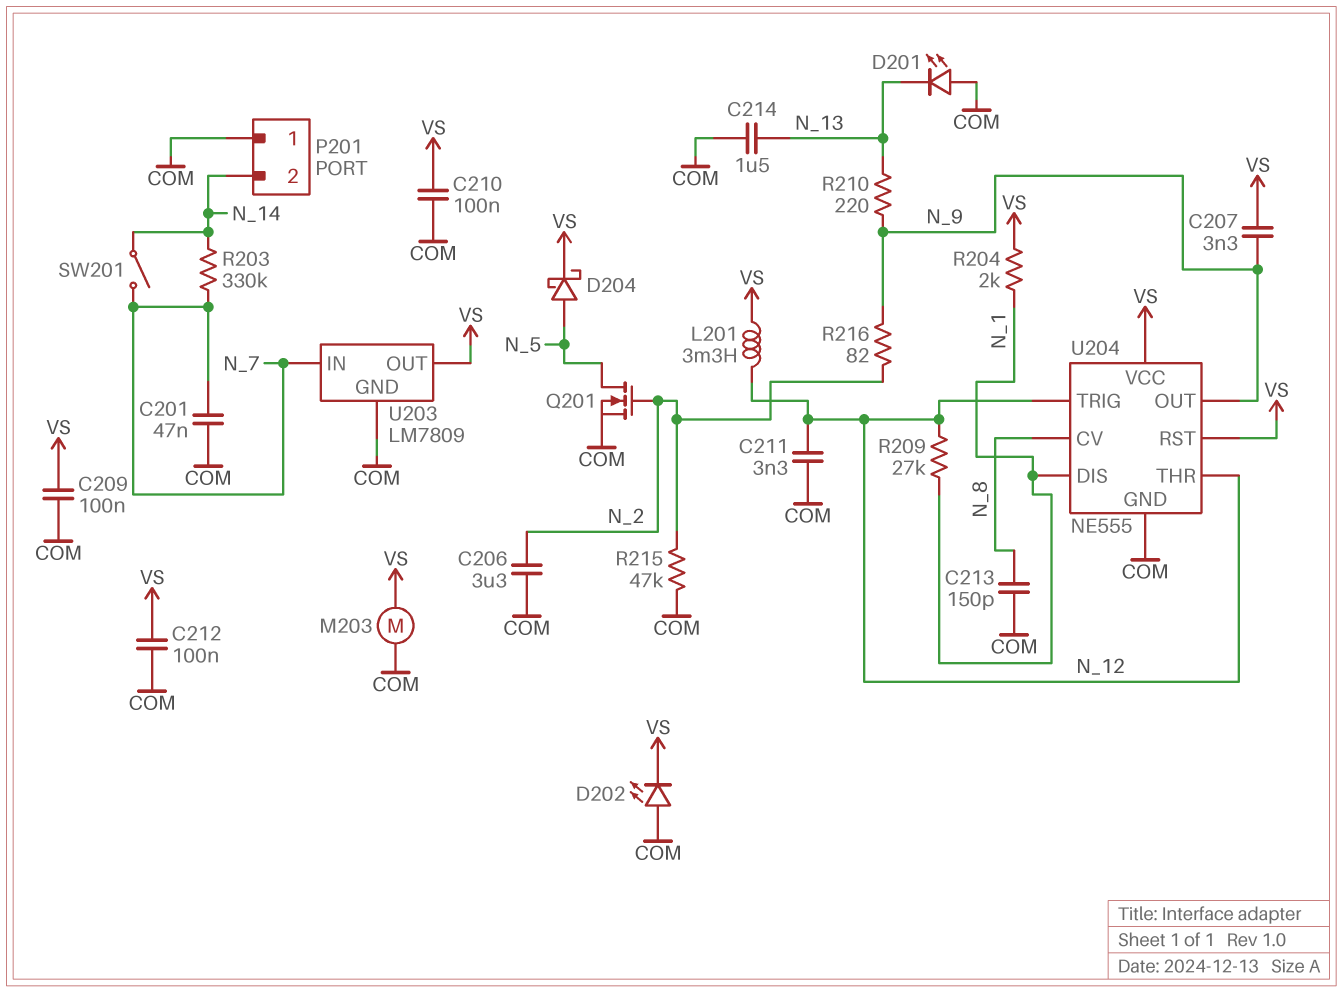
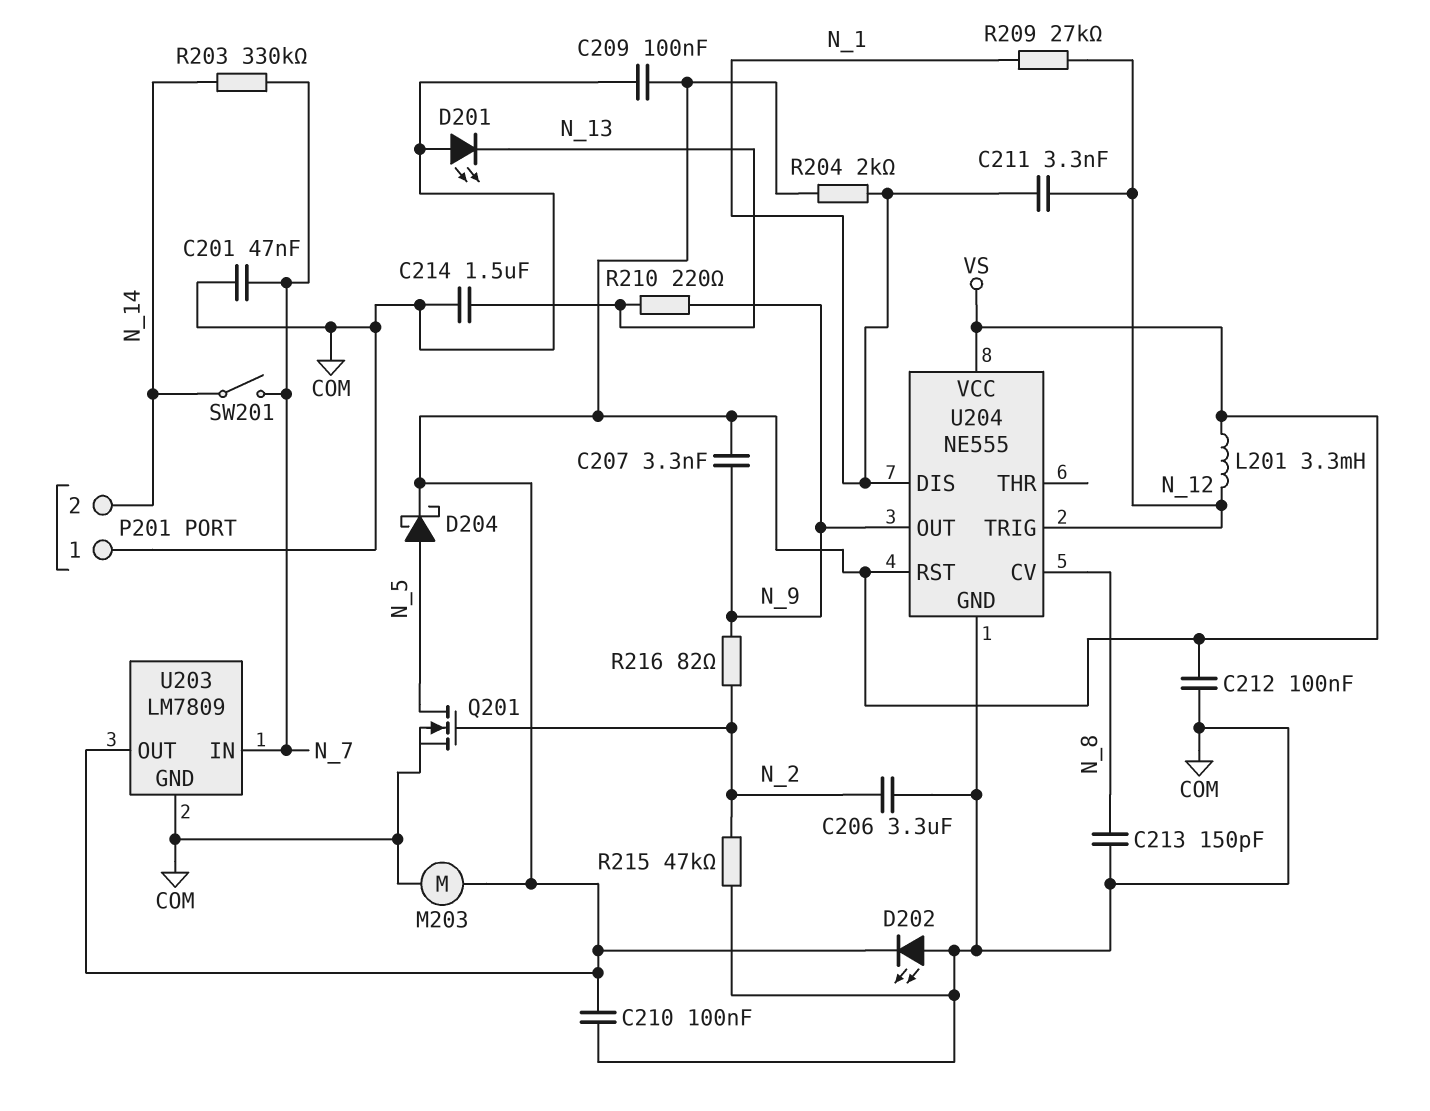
C211: 3.3nF (COM, N_12) -> 3.3nF (N_1, N_12)
U204 pin THR: N_12 -> none

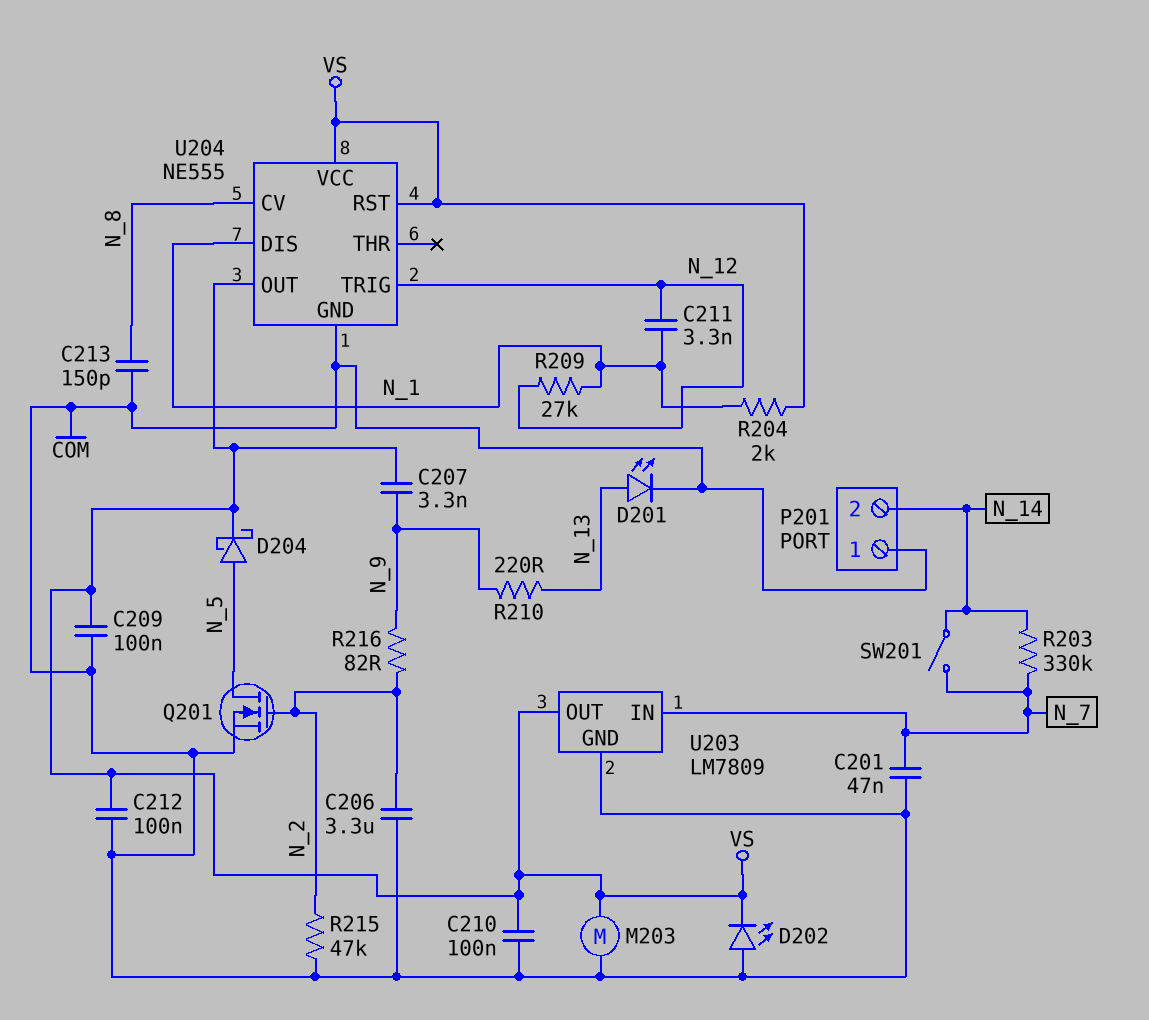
C214: 1.5uF (COM, N_13) -> none
D201: LED (A COM, K N_13) -> LED (A N_13, K COM)
L201: 3.3mH (N_12, VS) -> none
U204 pin OUT: N_9 -> VS

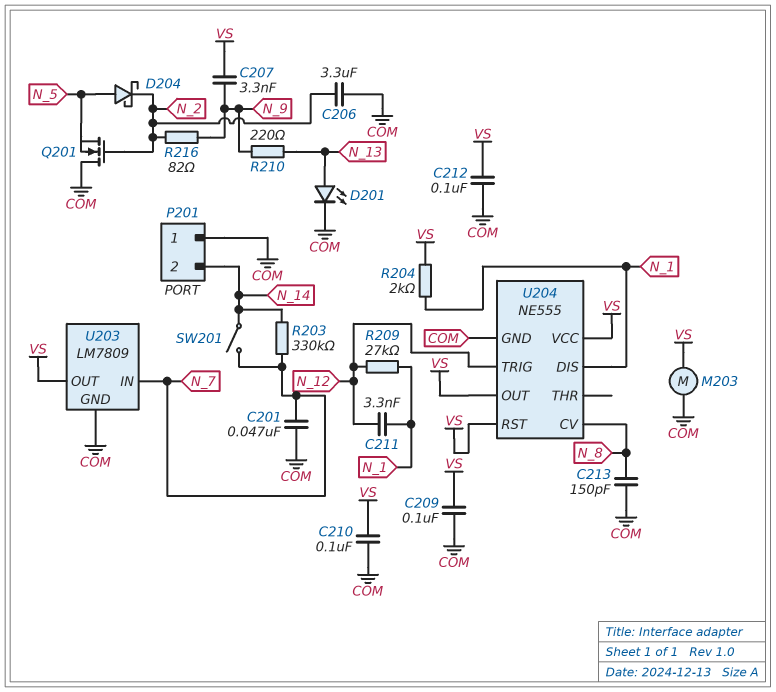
D202: LED (A COM, K VS) -> none
D204: schottky (A N_5, K VS) -> schottky (A N_5, K N_2)
Q201: NMOS (G N_2, D N_5, S COM) -> NMOS (G N_2, D COM, S N_5)
R215: 47k (COM, N_2) -> none

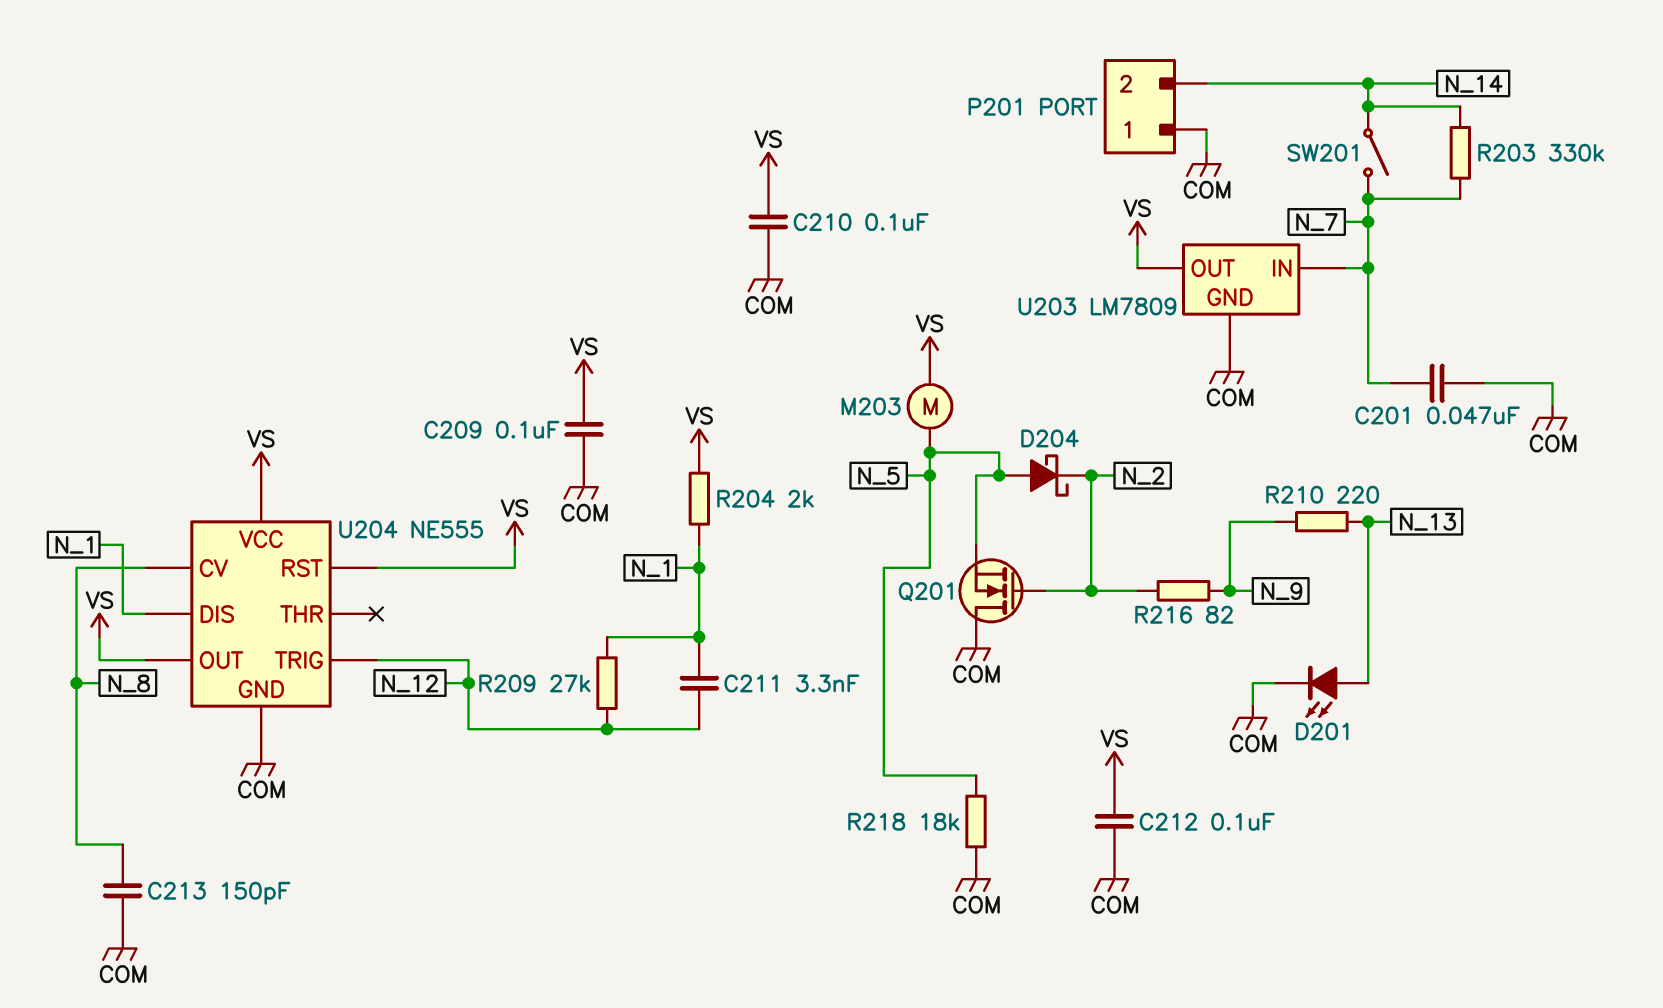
C206: 3.3uF (COM, N_2) -> none
C207: 3.3nF (N_9, VS) -> none
M203: motor (COM, VS) -> motor (N_5, VS)
R218: none -> 18k (COM, N_5)

